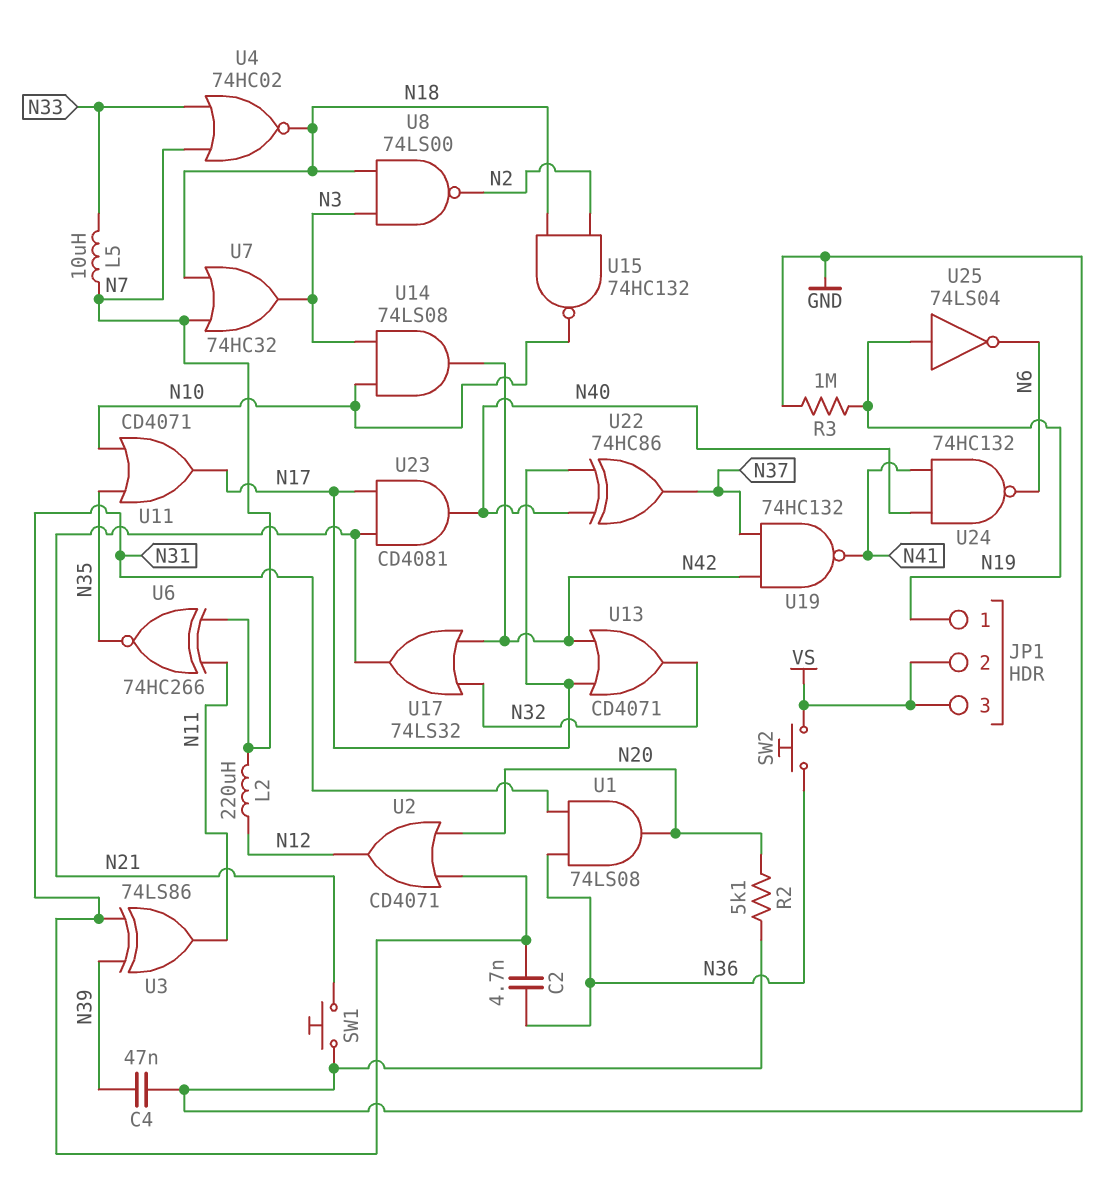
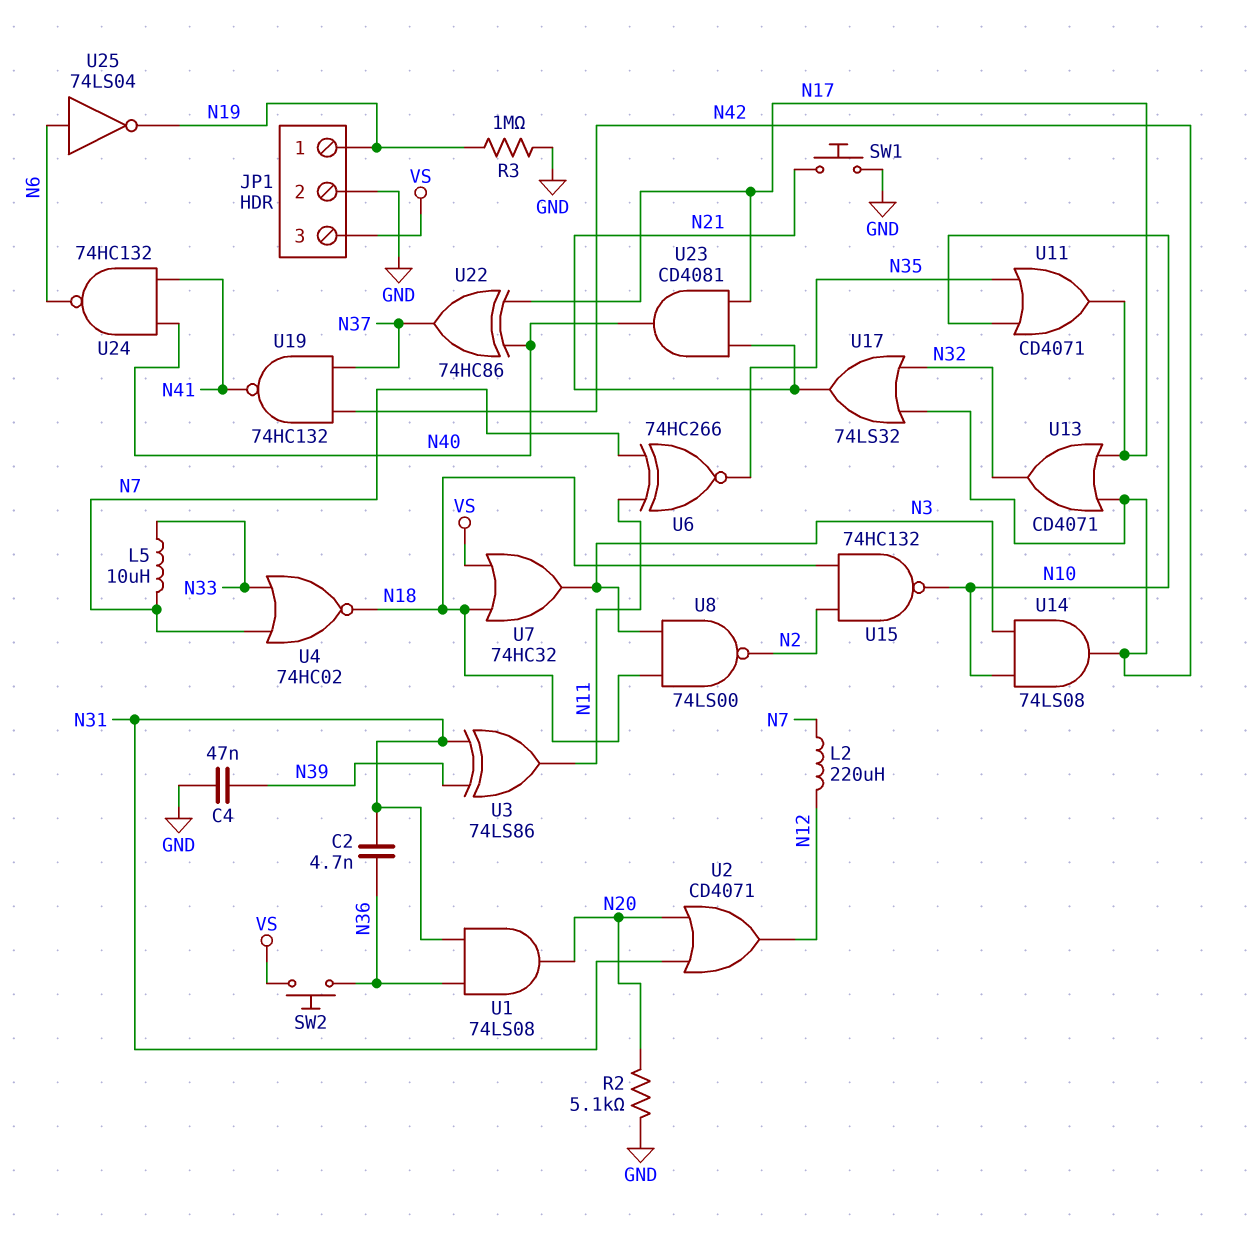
JP1 pin 2: VS -> GND
U7: OR 74HC32 (in N7, in N18, out N3) -> OR 74HC32 (in N18, in VS, out N3)
U25: NOT 74LS04 (in N19, out N6) -> NOT 74LS04 (in N6, out N19)

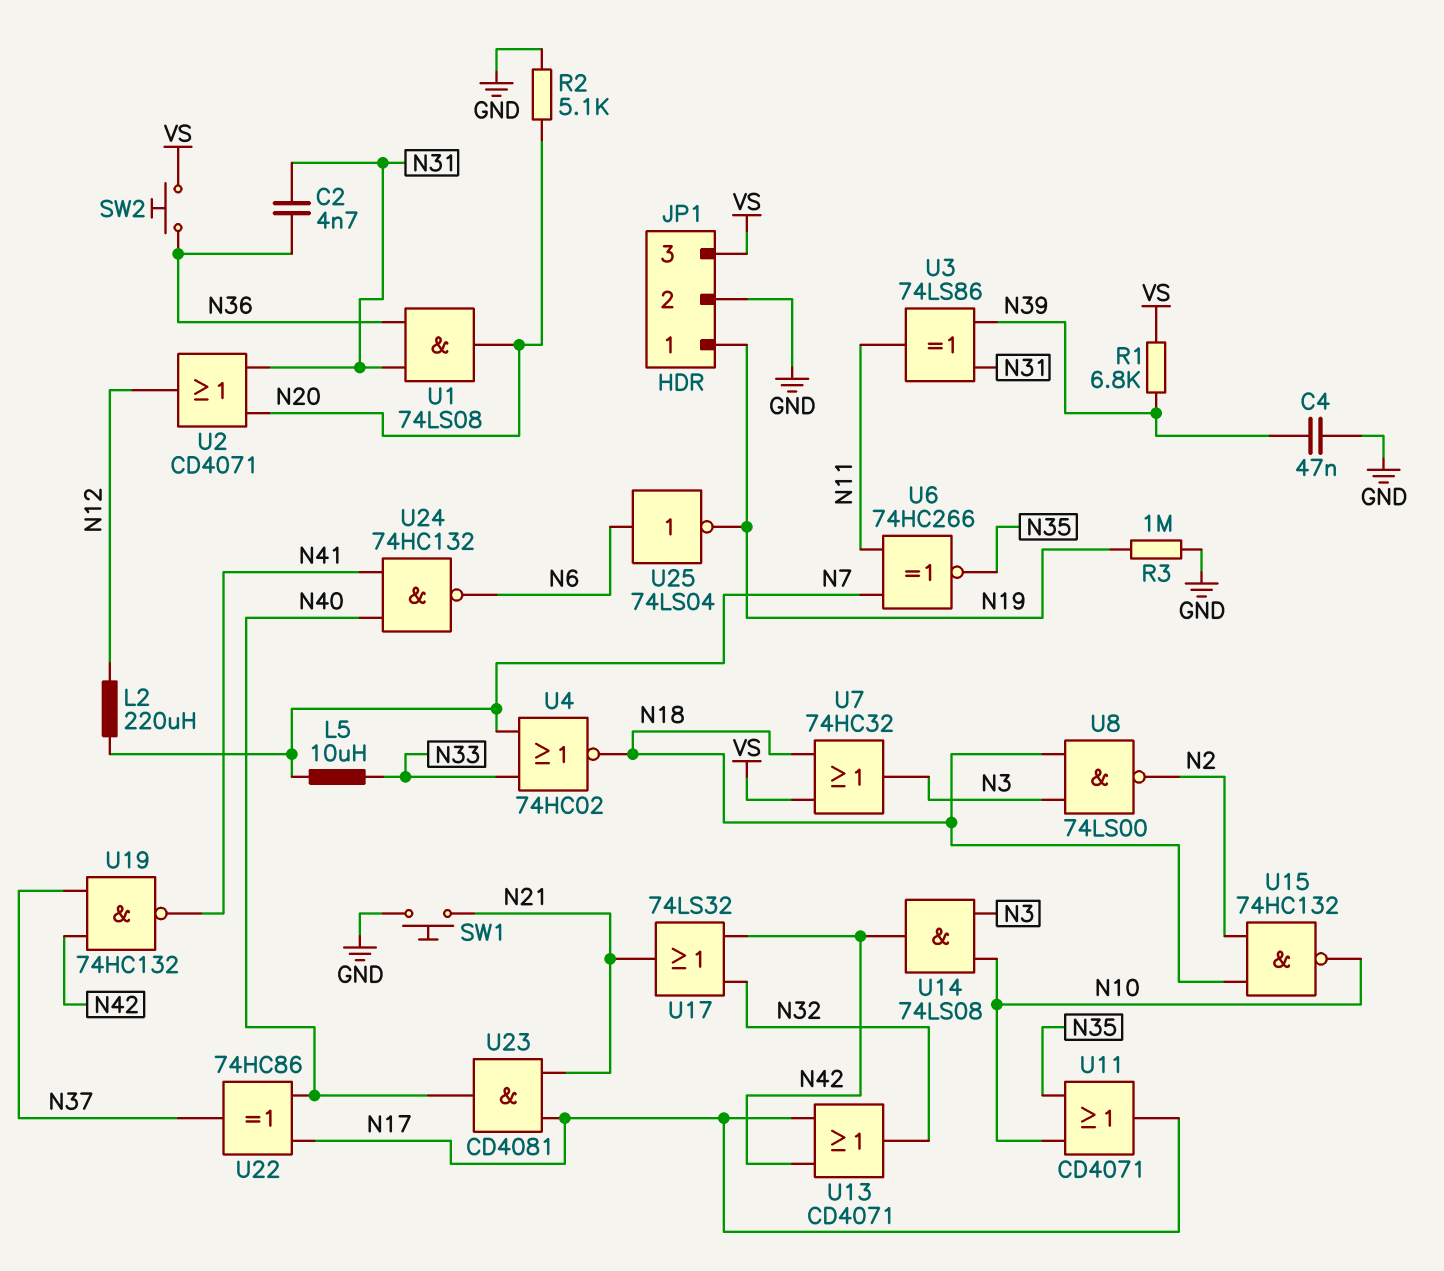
R1: none -> 6.8k (N39, VS)

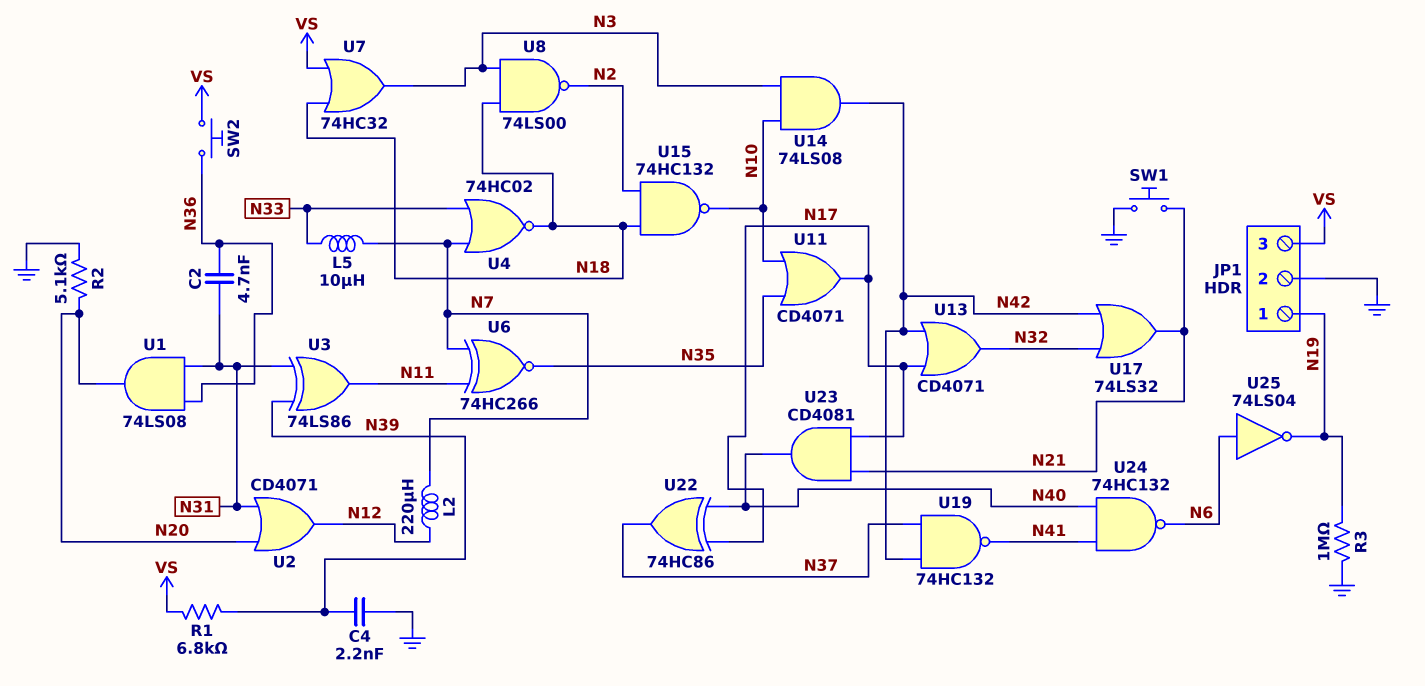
C4: 47nF (GND, N39) -> 2.2nF (GND, N39)

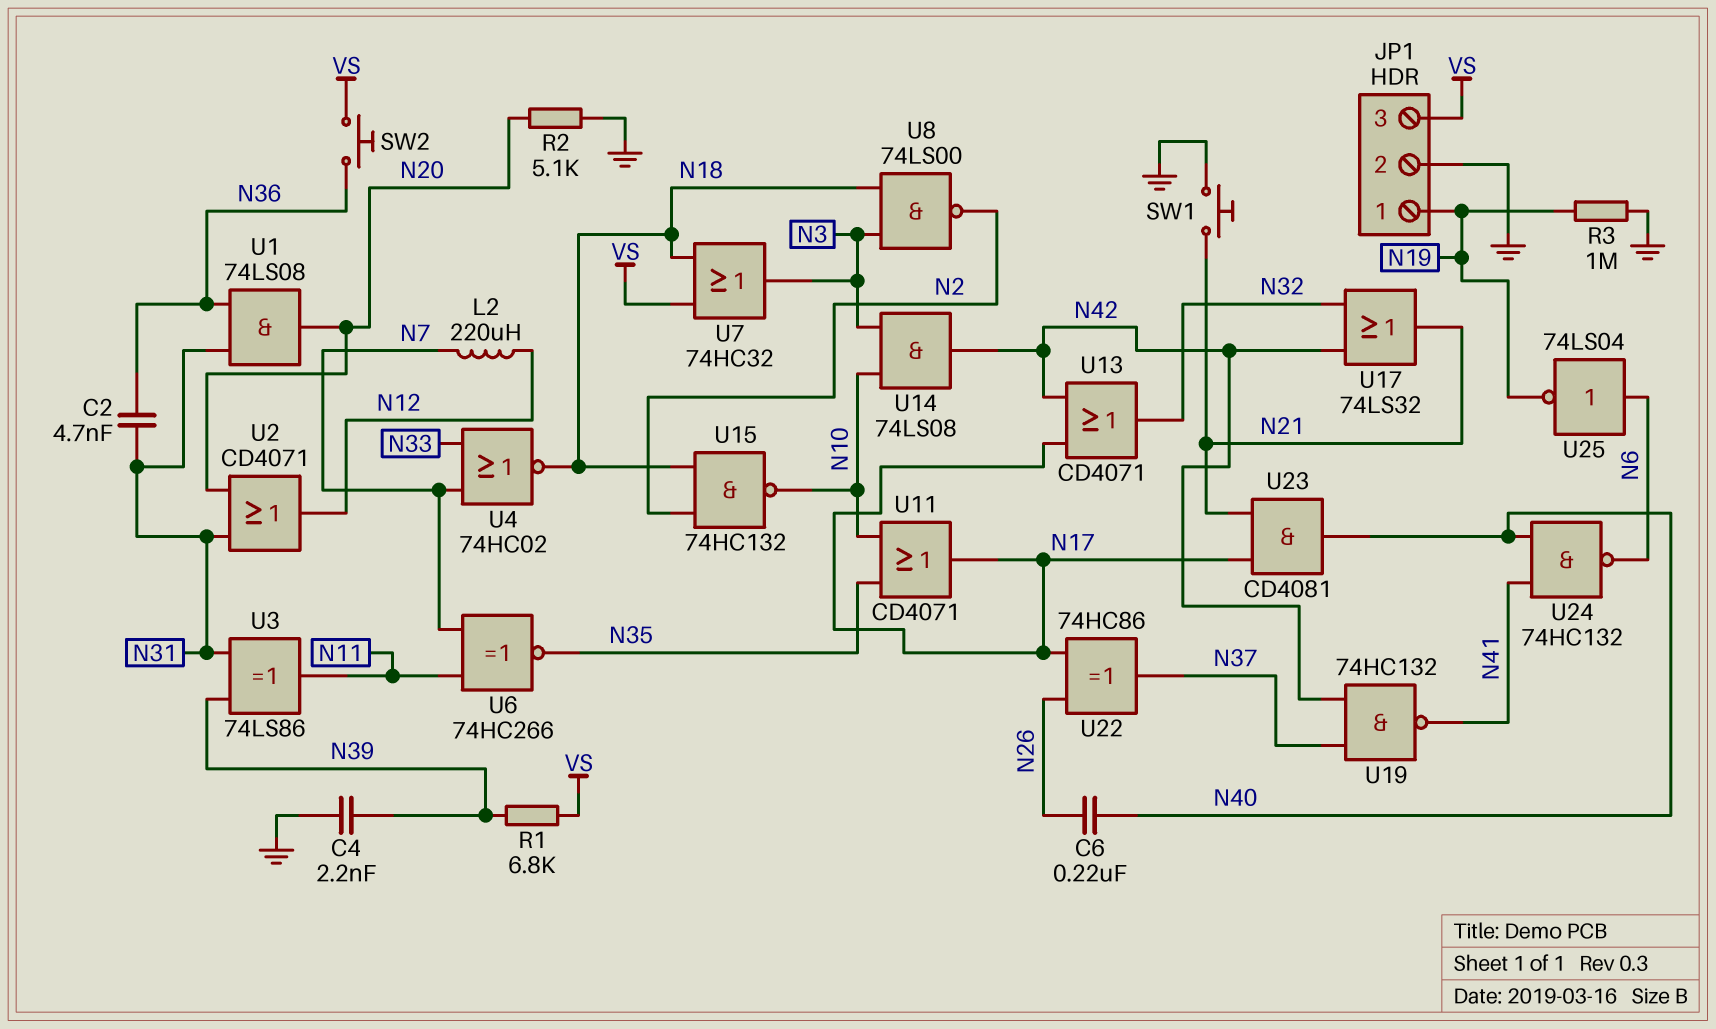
C6: none -> 220nF (N26, N40)
L5: 10uH (N7, N33) -> none
U22: XOR 74HC86 (in N17, in N40, out N37) -> XOR 74HC86 (in N17, in N26, out N37)

